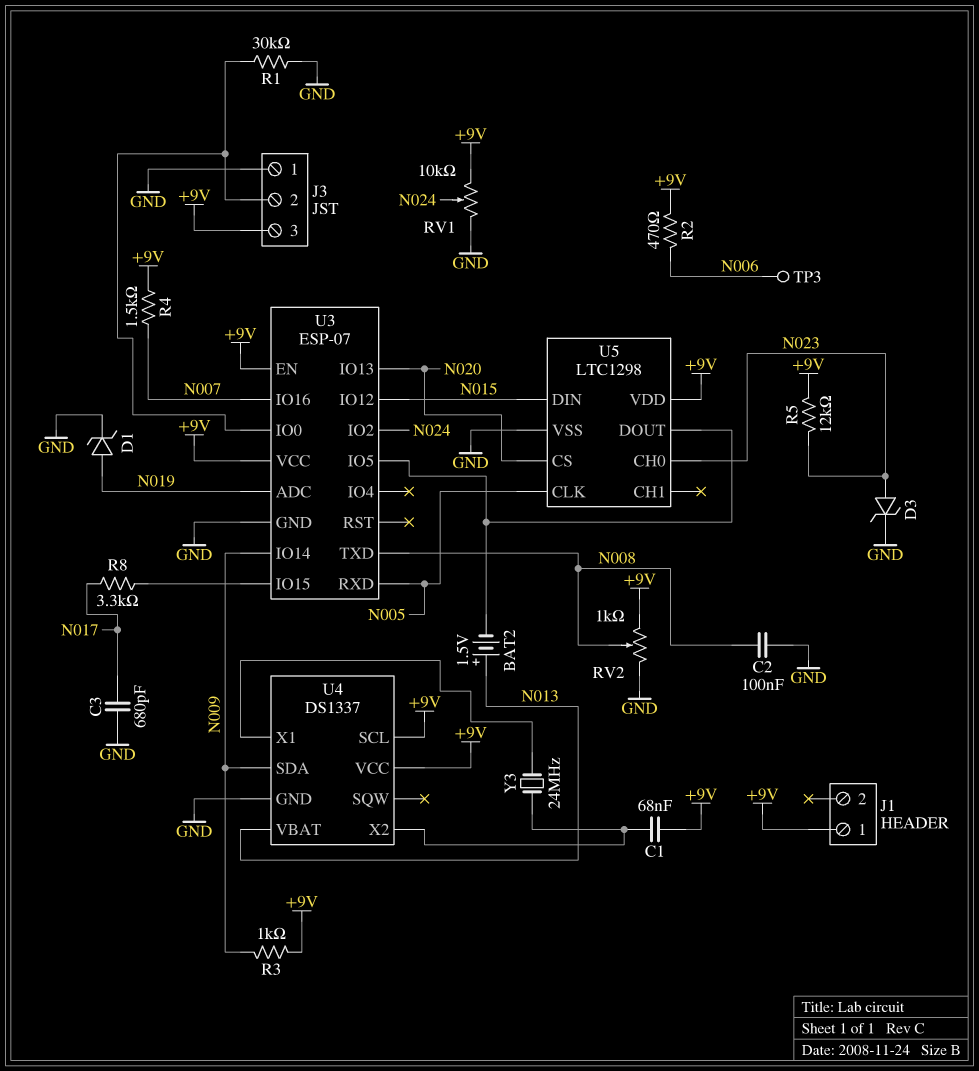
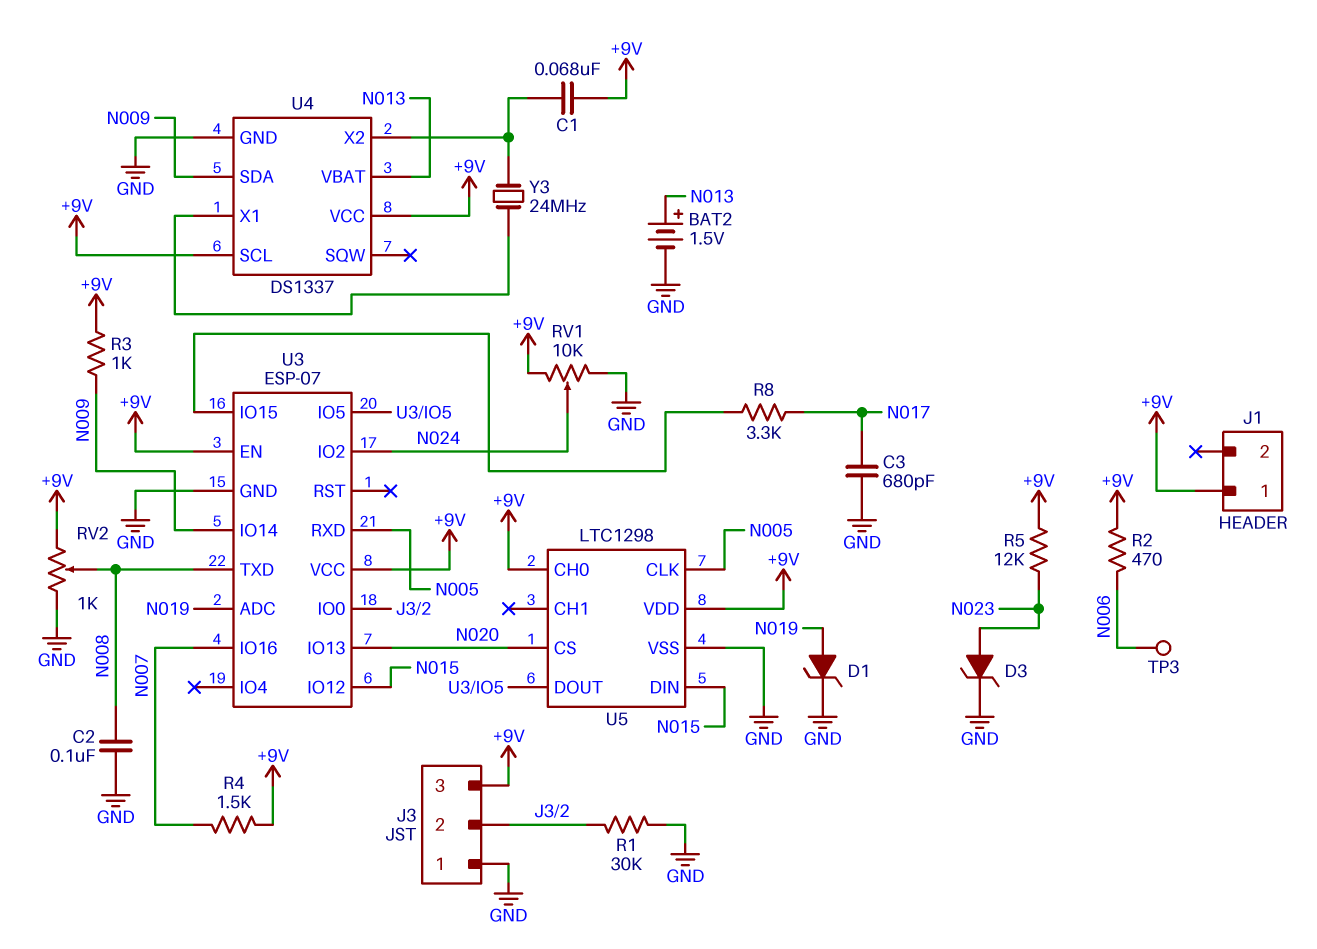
BAT2: 1.5V (plus N013, minus U3/IO5) -> 1.5V (plus N013, minus GND)
U5 pin CH0: N023 -> +9V

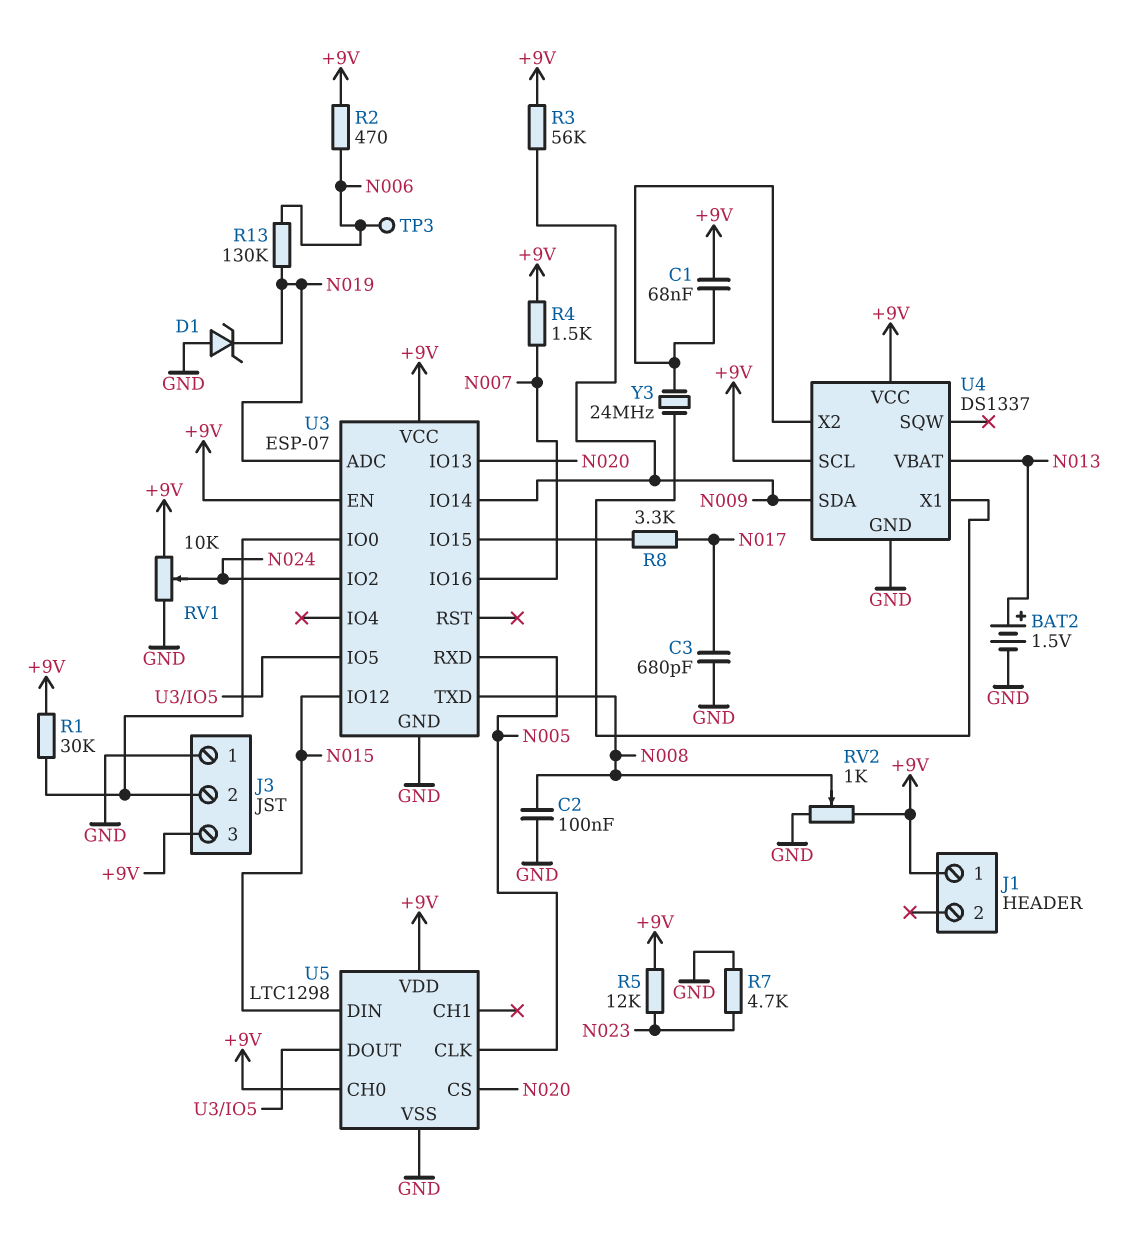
D1: zener (A N019, K GND) -> zener (A GND, K N019)
D3: zener (A N023, K GND) -> none
R1: 30k (GND, J3/2) -> 30k (+9V, J3/2)
R3: 1k (+9V, N009) -> 56k (+9V, N009)
R7: none -> 4.7k (GND, N023)
R13: none -> 130k (N006, N019)

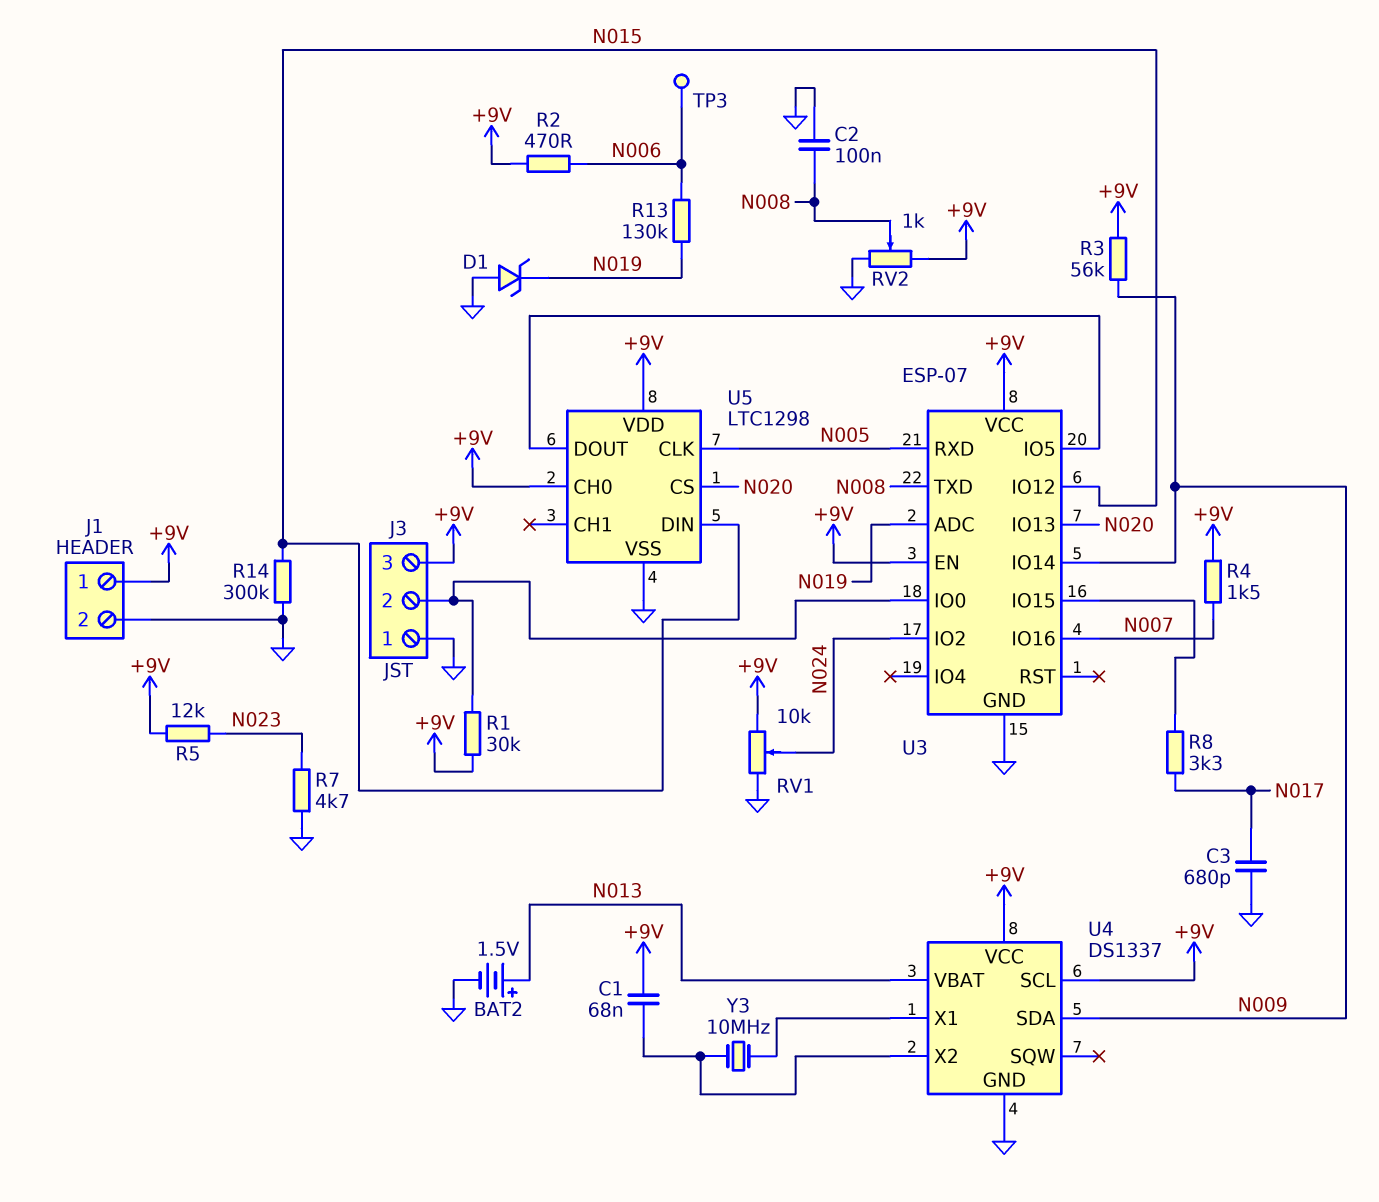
J1 pin 2: none -> GND
R14: none -> 300k (GND, N015)
Y3: 24MHz (U4/X1, U4/X2) -> 10MHz (U4/X1, U4/X2)

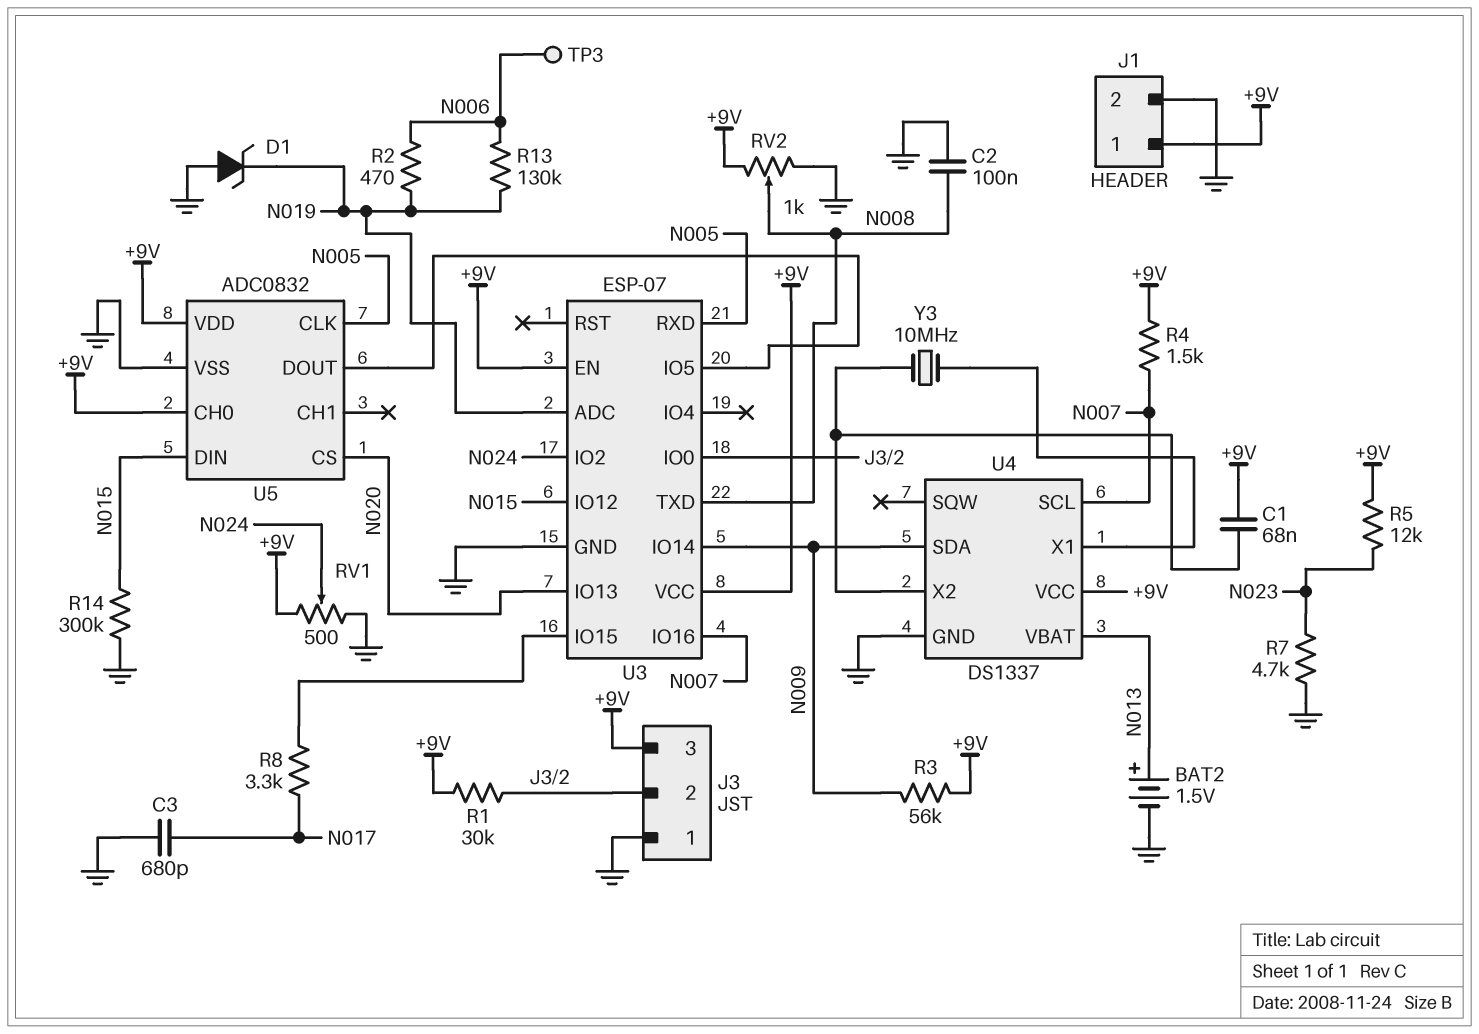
R2: 470 (+9V, N006) -> 470 (N006, N019)
RV1: 10k (+9V, GND, wiper N024) -> 500 (+9V, GND, wiper N024)
U4 pin SCL: +9V -> N007
U5: LTC1298 -> ADC0832

